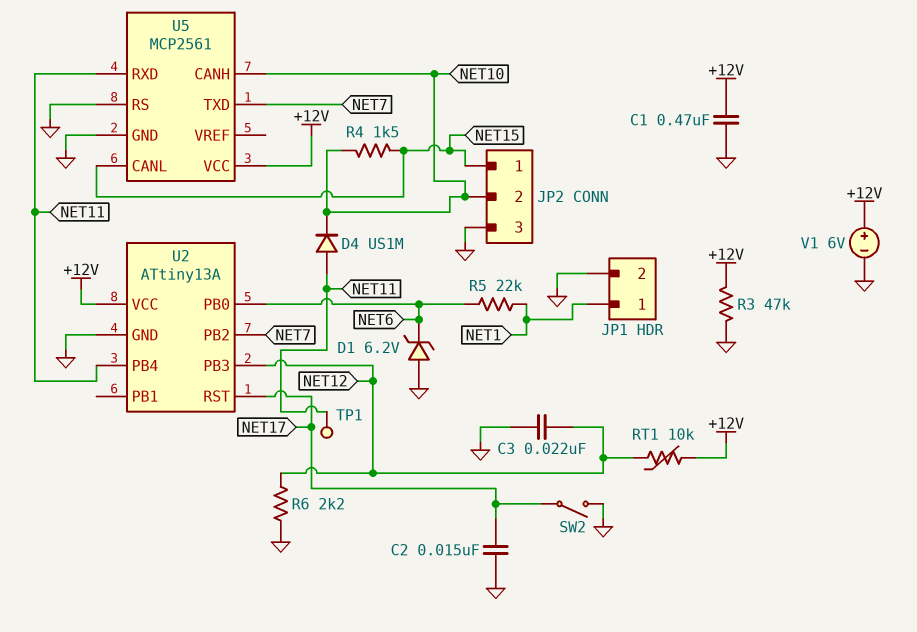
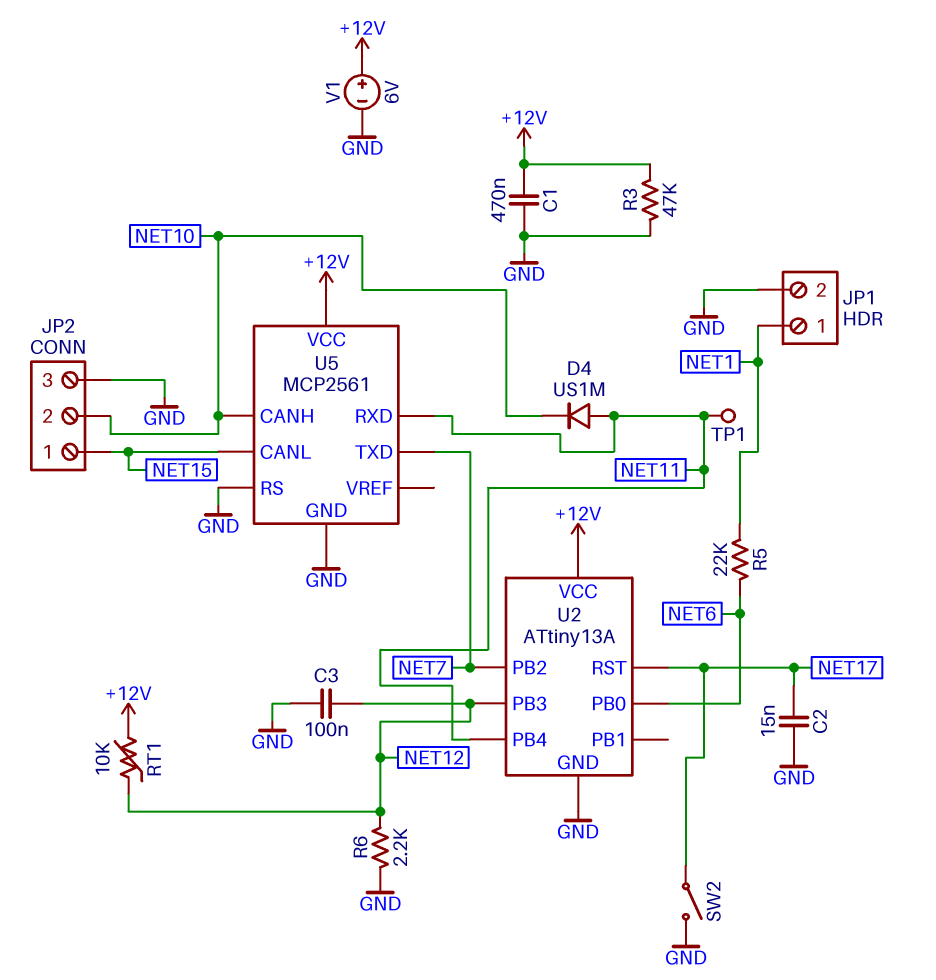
C3: 22nF (GND, NET12) -> 100nF (GND, NET12)
D1: zener 6.2V (A GND, K NET6) -> none
R4: 1.5k (NET10, NET15) -> none

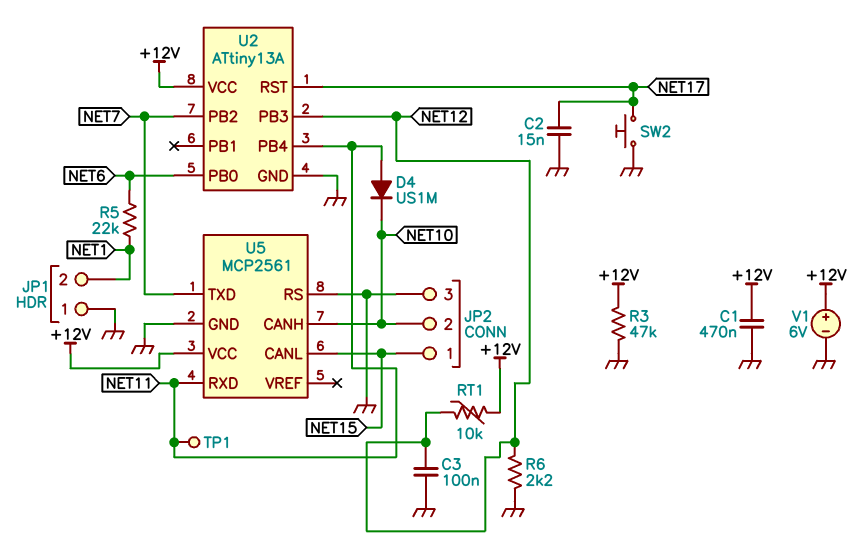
JP1 pin 1: NET1 -> GND
JP1 pin 2: GND -> NET1
SW2: switch (GND, NET17) -> button (GND, NET17)

